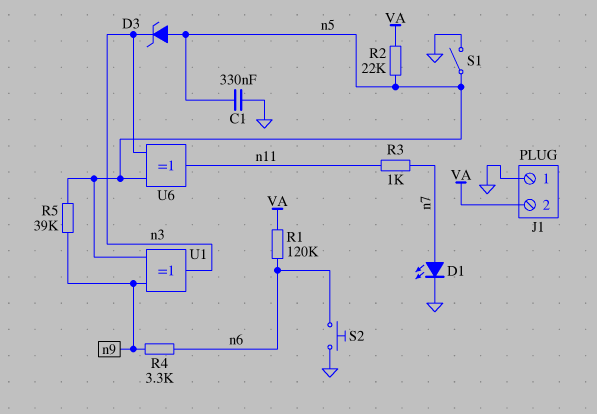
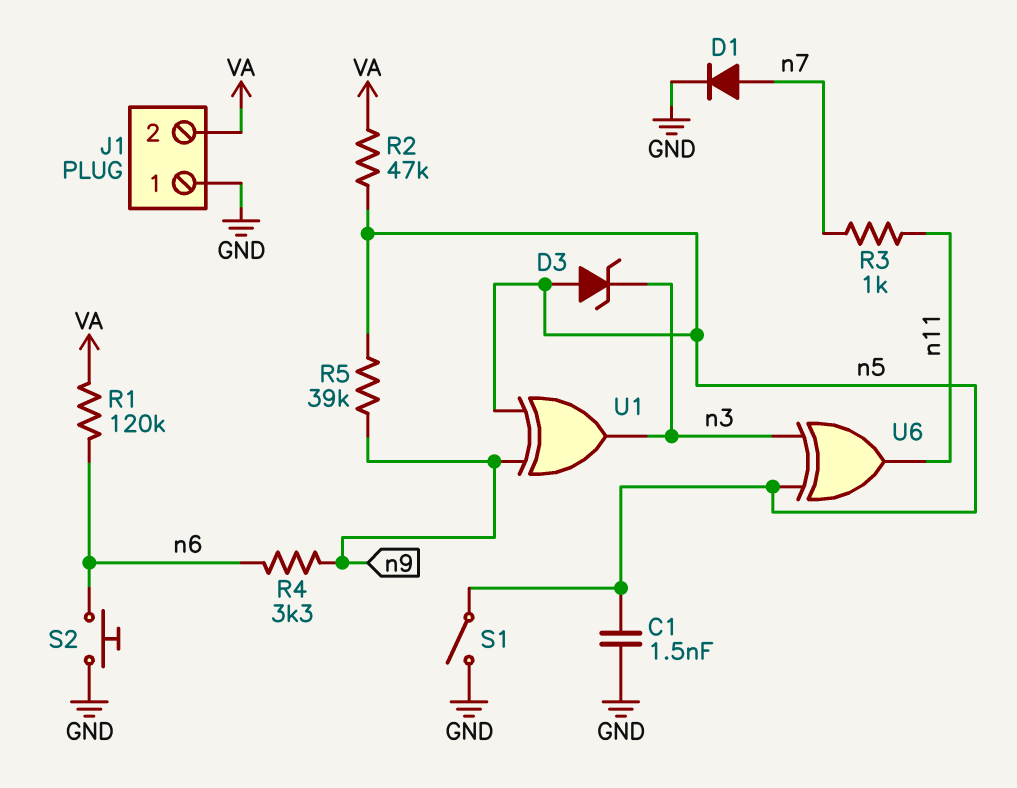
C1: 330nF (GND, n5) -> 1.5nF (GND, n5)
D1: LED (A n7, K GND) -> diode (A n7, K GND)
R2: 22k (VA, n5) -> 47k (VA, n5)

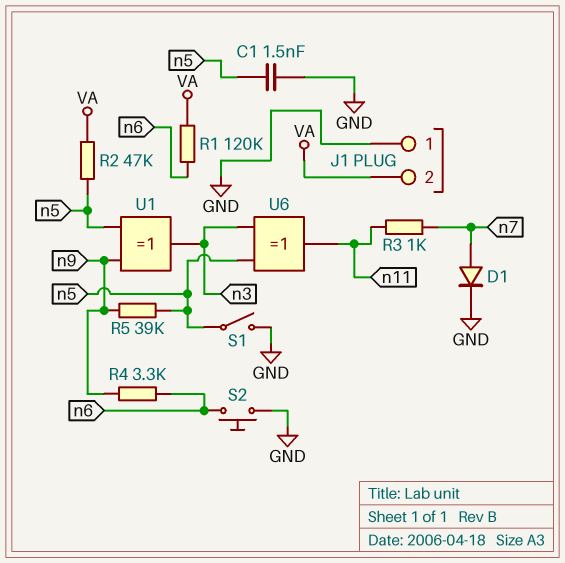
D3: zener (A n5, K n3) -> none

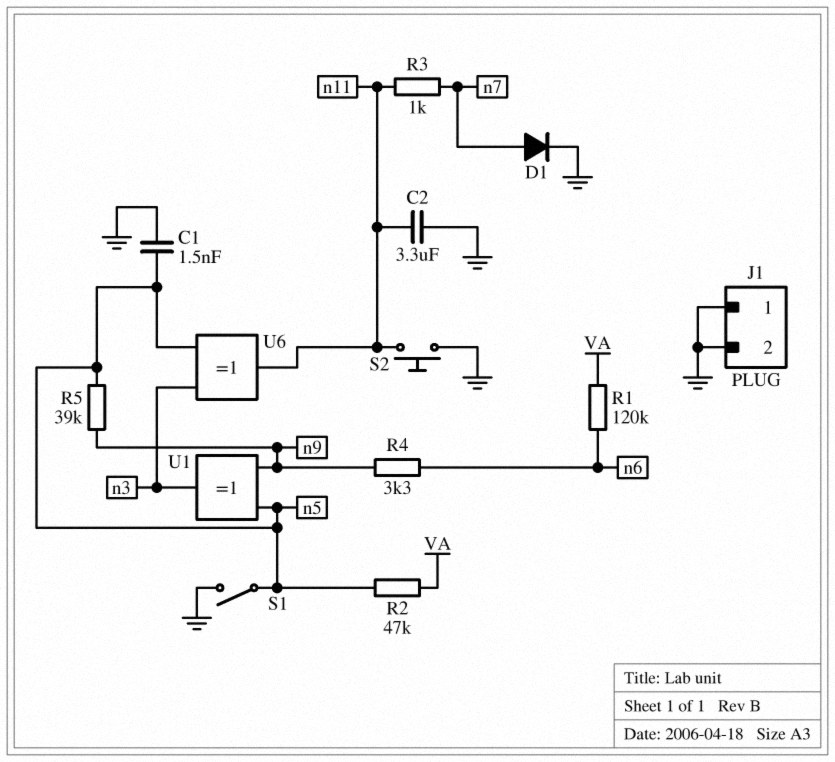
C2: none -> 3.3uF (GND, n11)
J1 pin 2: VA -> GND
S2: button (GND, n6) -> button (GND, n11)

